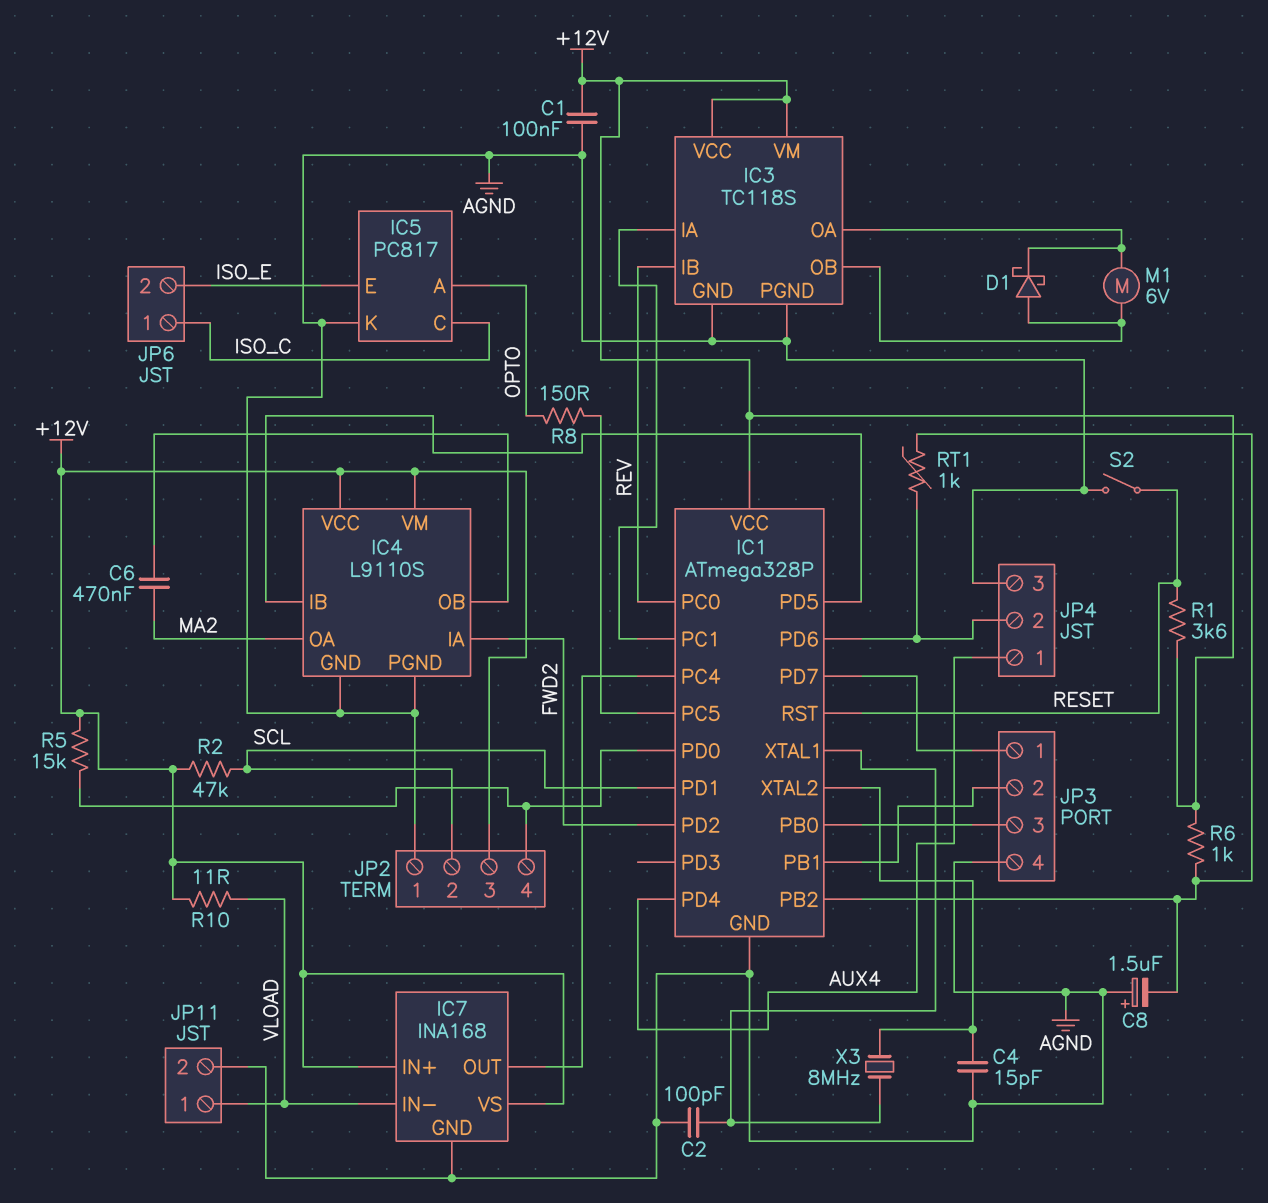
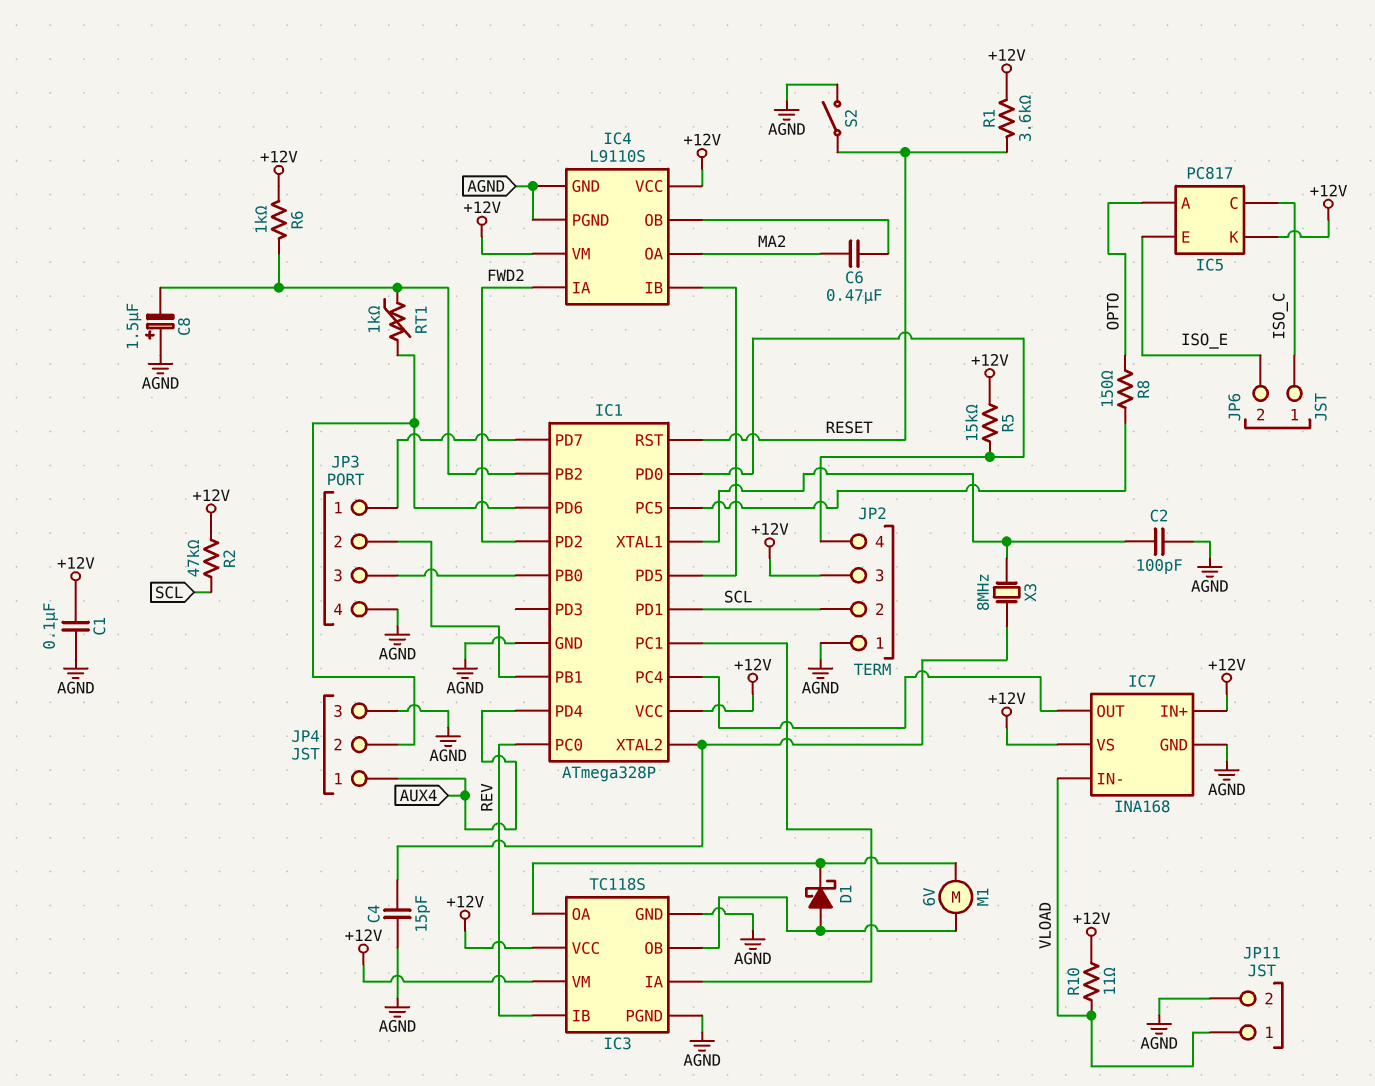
IC5 pin K: AGND -> +12V

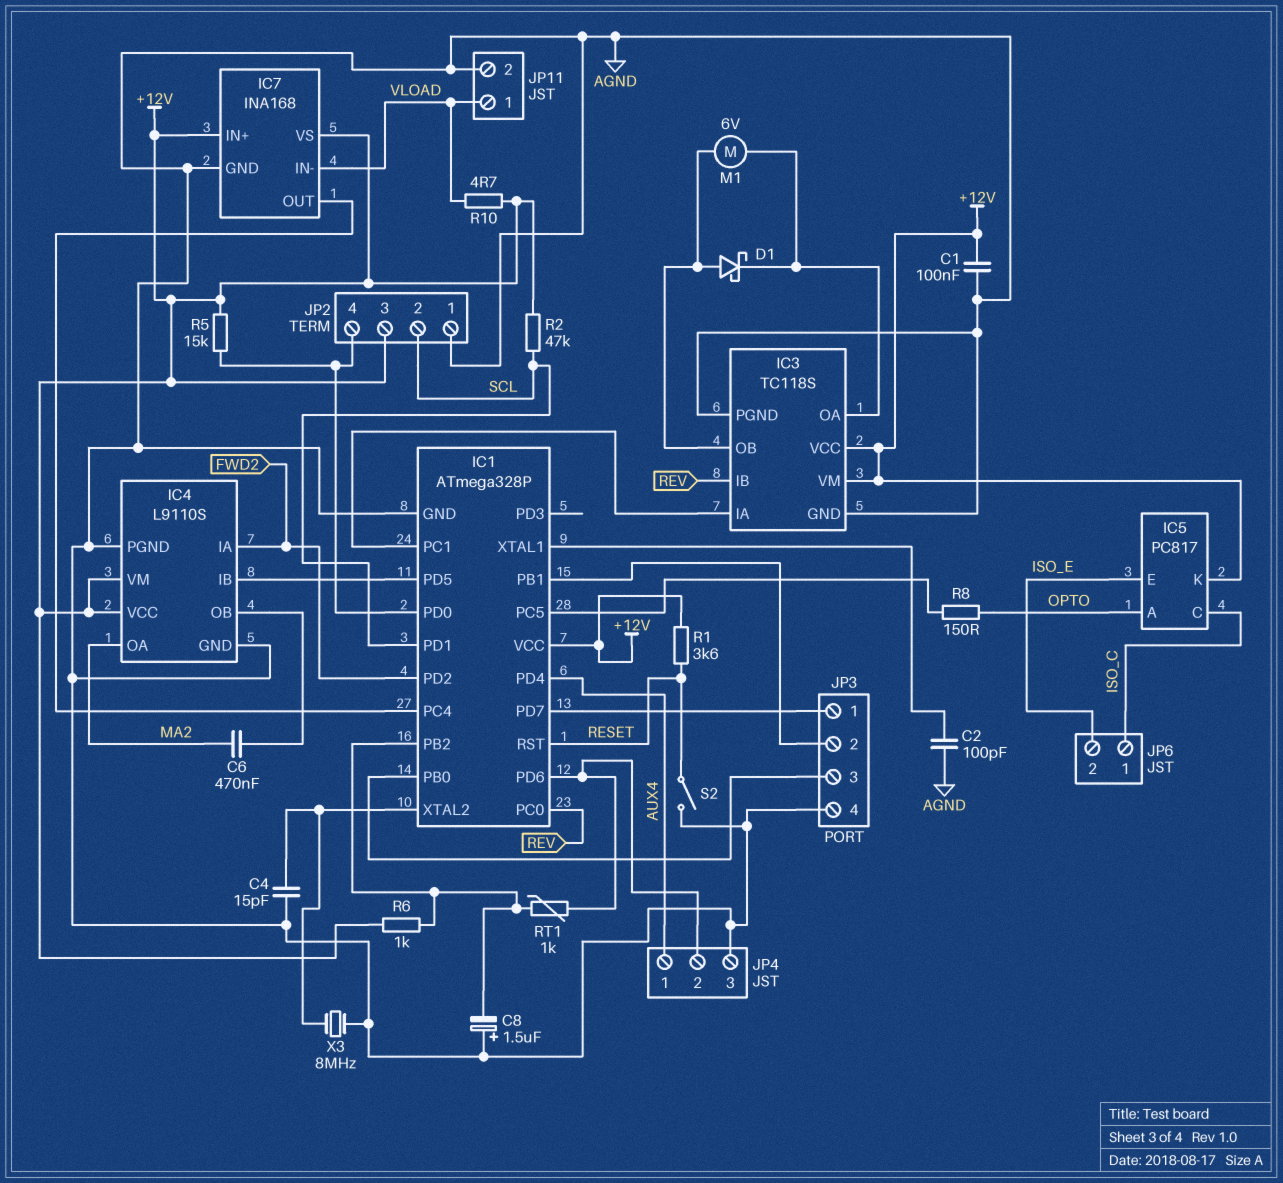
R10: 11 (+12V, VLOAD) -> 4.7 (+12V, VLOAD)
X3: 8MHz (IC1/XTAL1, IC1/XTAL2) -> 8MHz (AGND, IC1/XTAL2)

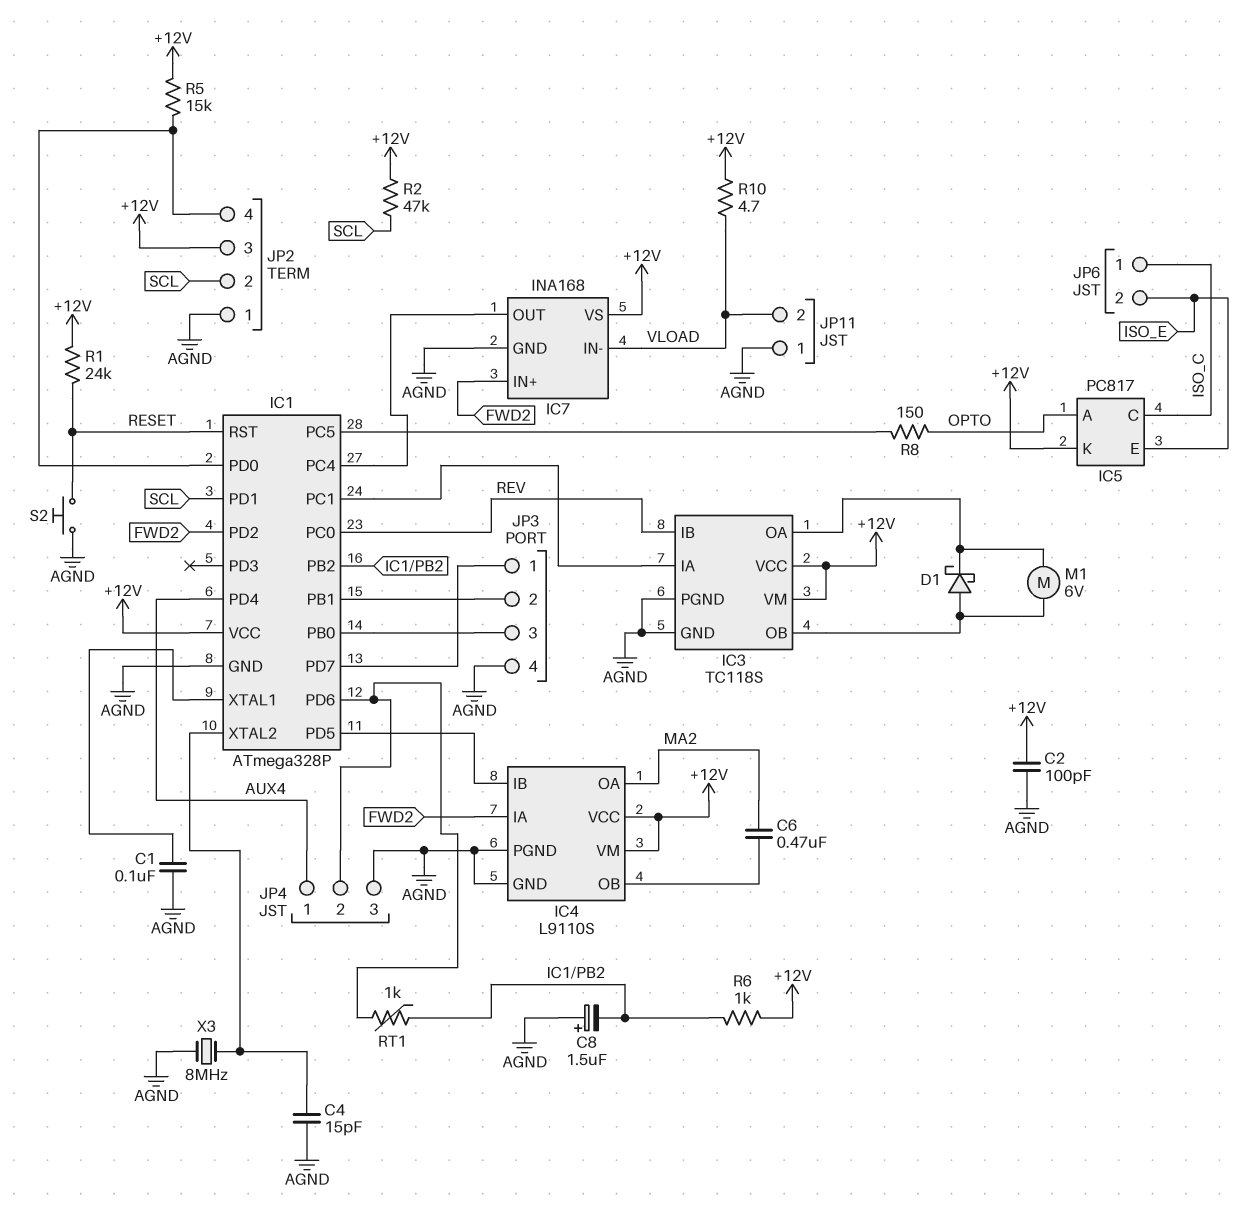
C1: 100nF (+12V, AGND) -> 100nF (AGND, IC1/XTAL1)
C2: 100pF (AGND, IC1/XTAL1) -> 100pF (+12V, AGND)
IC7 pin IN+: +12V -> FWD2
JP11 pin 1: VLOAD -> AGND
JP11 pin 2: AGND -> VLOAD
R1: 3.6k (+12V, RESET) -> 24k (+12V, RESET)
S2: switch (AGND, RESET) -> button (AGND, RESET)

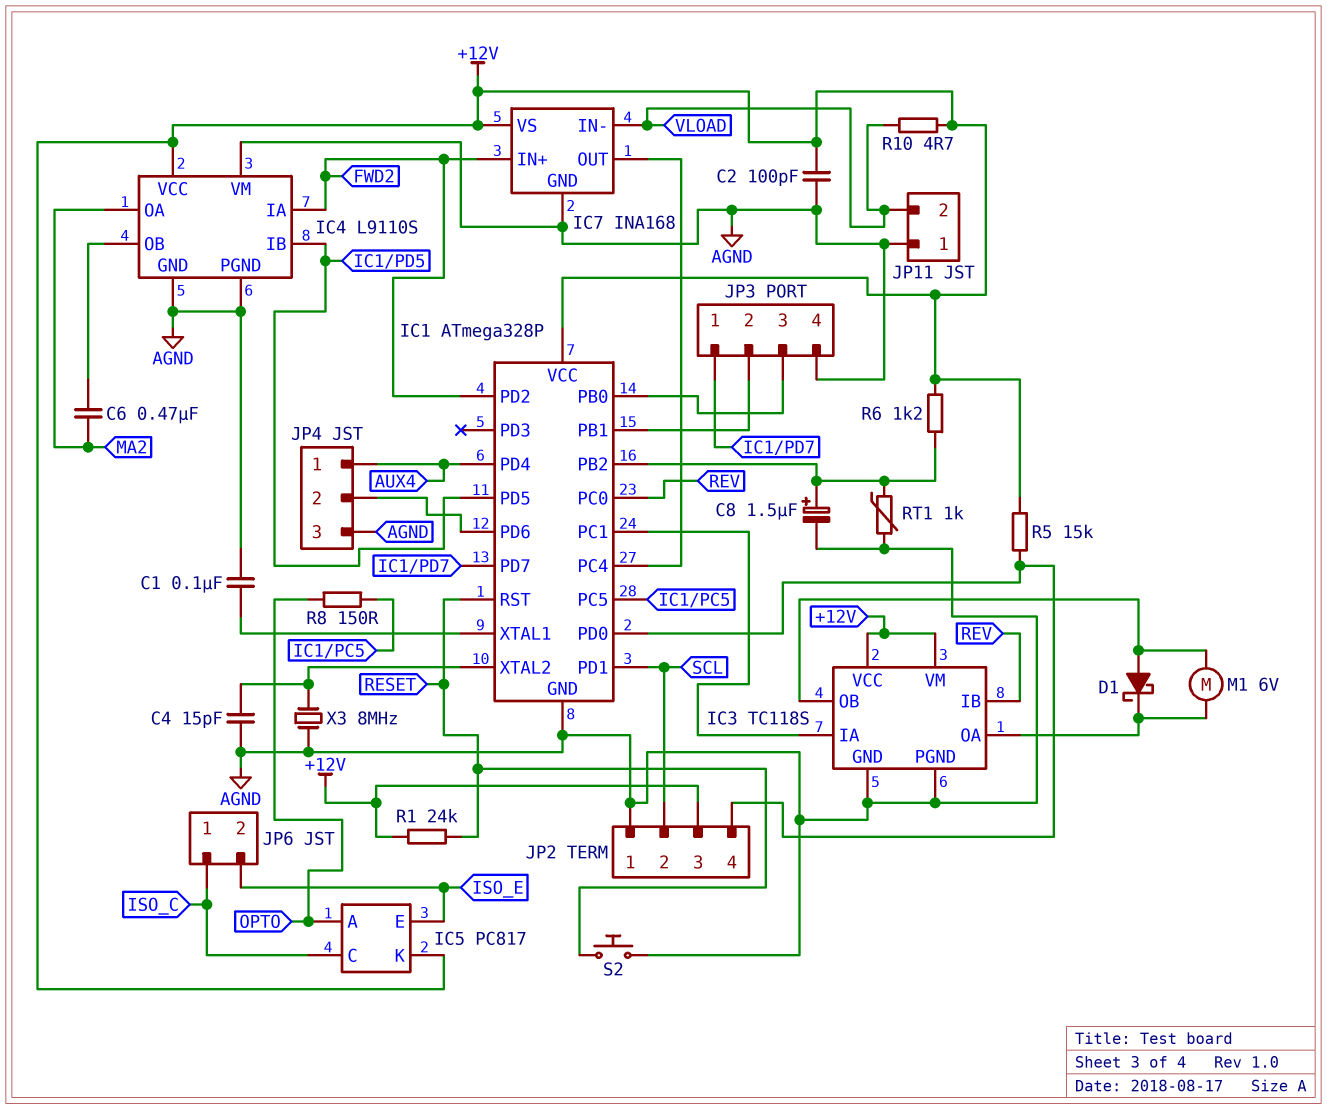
C8: 1.5uF (plus AGND, minus IC1/PB2) -> 1.5uF (plus IC1/PB2, minus AGND)
IC4 pin VM: +12V -> AGND
R2: 47k (+12V, SCL) -> none
R6: 1k (+12V, IC1/PB2) -> 1.2k (+12V, IC1/PB2)
RT1: 1k (IC1/PB2, IC1/PD6) -> 1k (AGND, IC1/PB2)

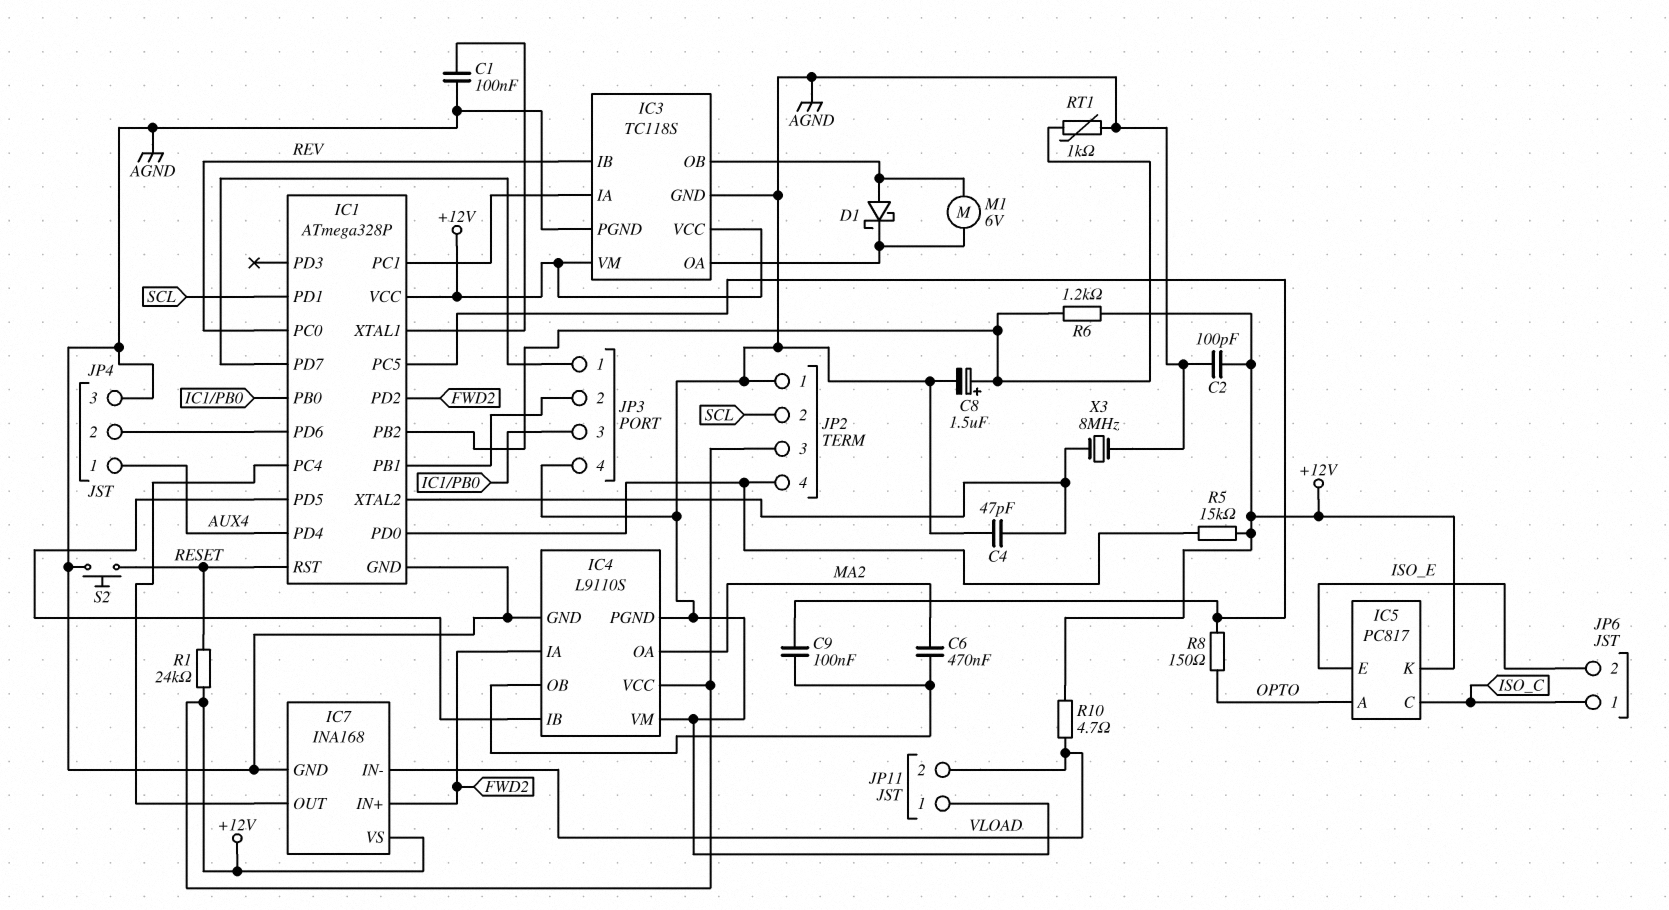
C4: 15pF (AGND, IC1/XTAL2) -> 47pF (AGND, IC1/XTAL2)
C9: none -> 100nF (IC1/PC5, IC4/OB)

